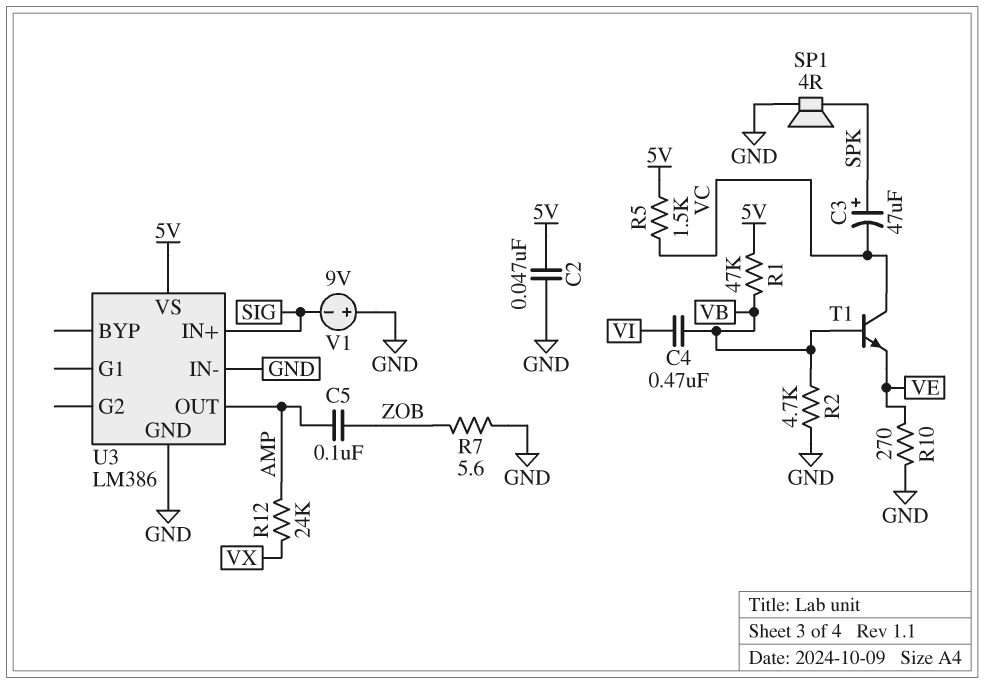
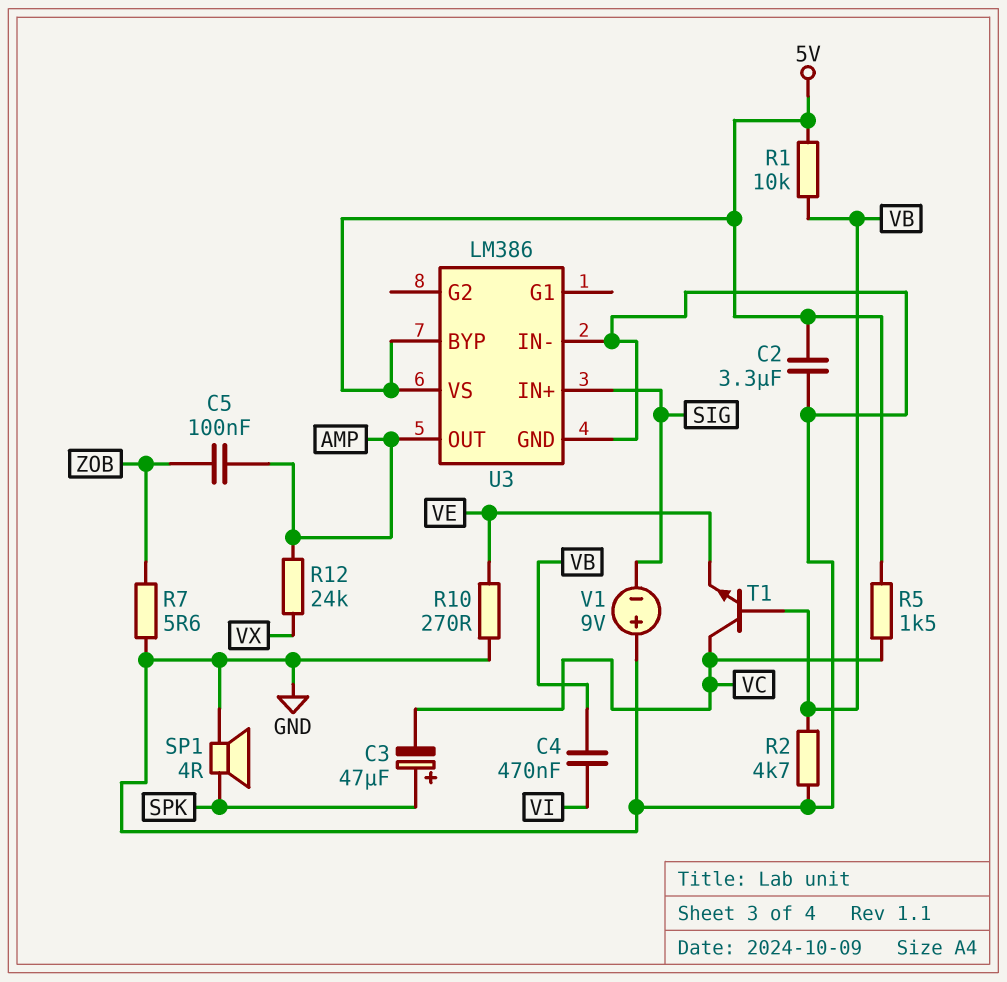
C2: 47nF (5V, GND) -> 3.3uF (5V, GND)
R1: 47k (5V, VB) -> 10k (5V, VB)
U3 pin BYP: none -> 5V

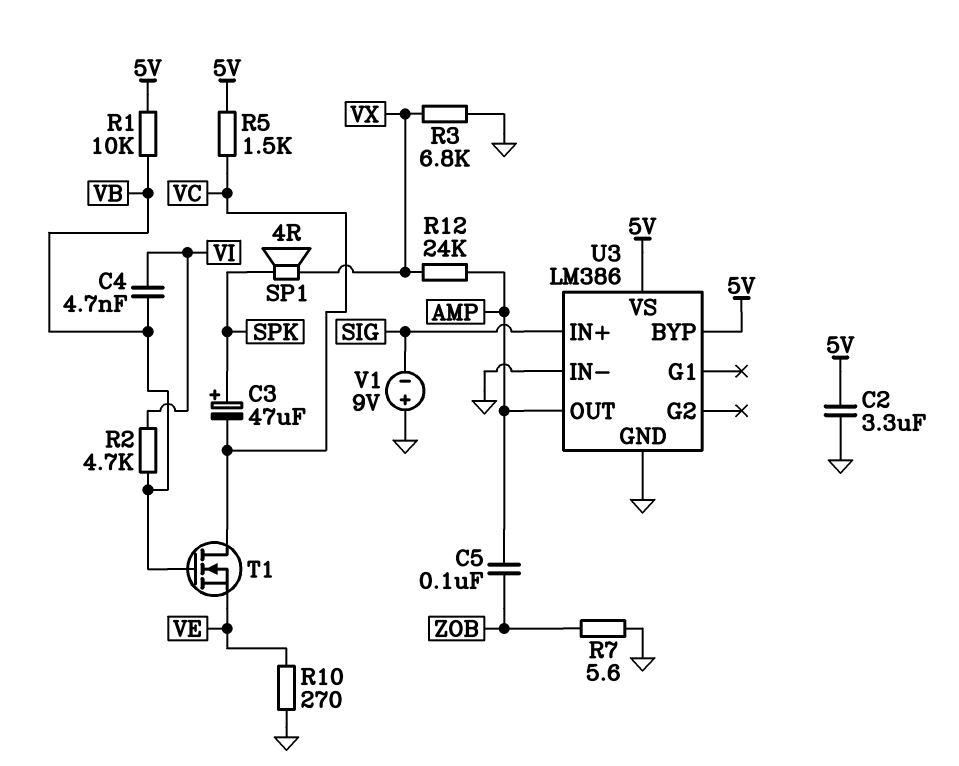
C4: 470nF (VB, VI) -> 4.7nF (VB, VI)
R2: 4.7k (GND, VB) -> 4.7k (VB, VI)
R3: none -> 6.8k (GND, VX)
SP1: speaker 4R (GND, SPK) -> speaker 4R (SPK, VX)
T1: NPN (B VB, C VC, E VE) -> NMOS (G VB, D VC, S VE)

